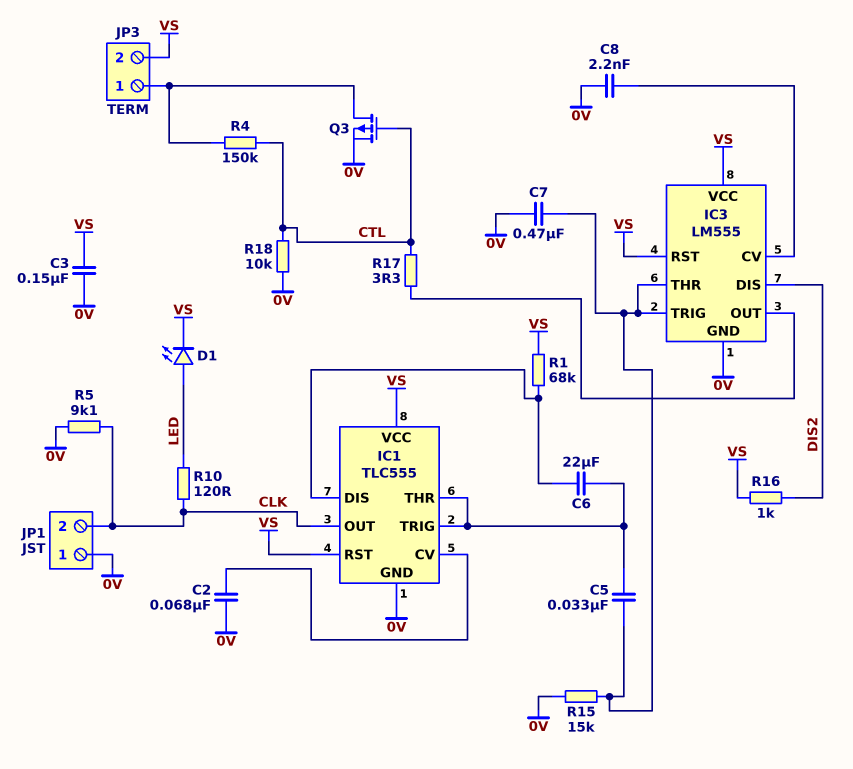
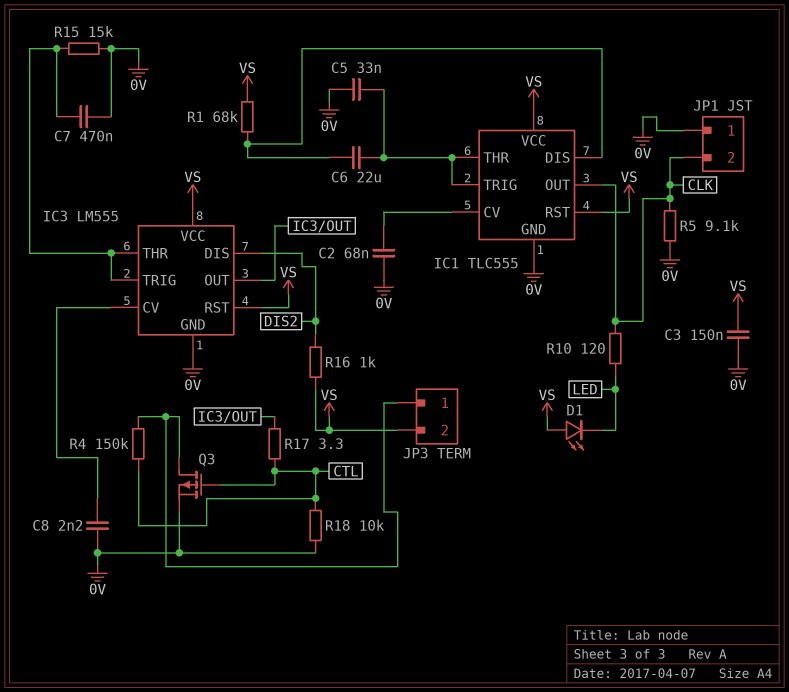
C5: 33nF (IC1/THR, IC3/THR) -> 33nF (0V, IC1/THR)
D1: LED (A LED, K VS) -> LED (A VS, K LED)

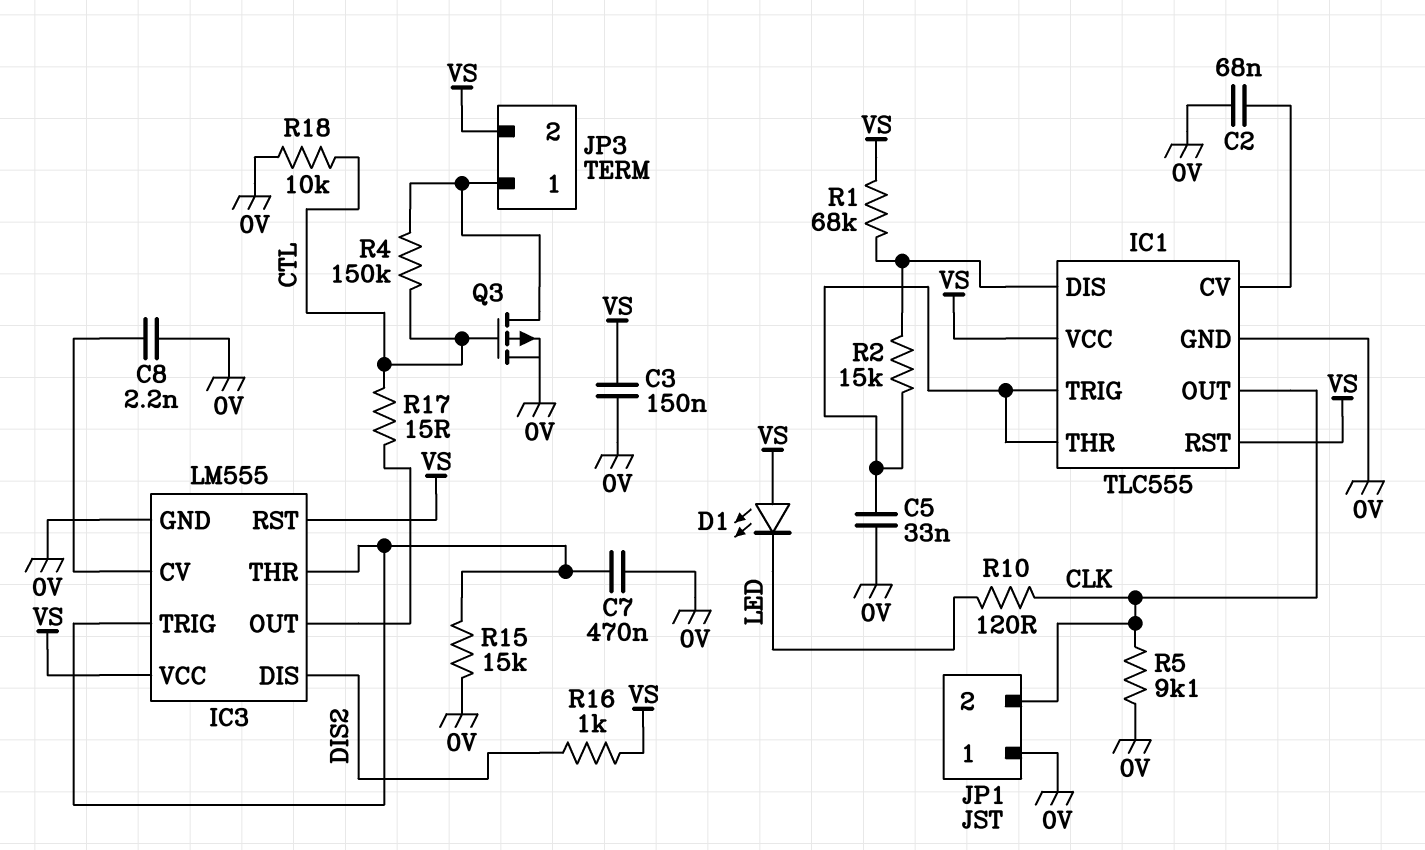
C6: 22uF (IC1/DIS, IC1/THR) -> none
R2: none -> 15k (IC1/DIS, IC1/THR)
R17: 3.3 (CTL, IC3/OUT) -> 15 (CTL, IC3/OUT)

